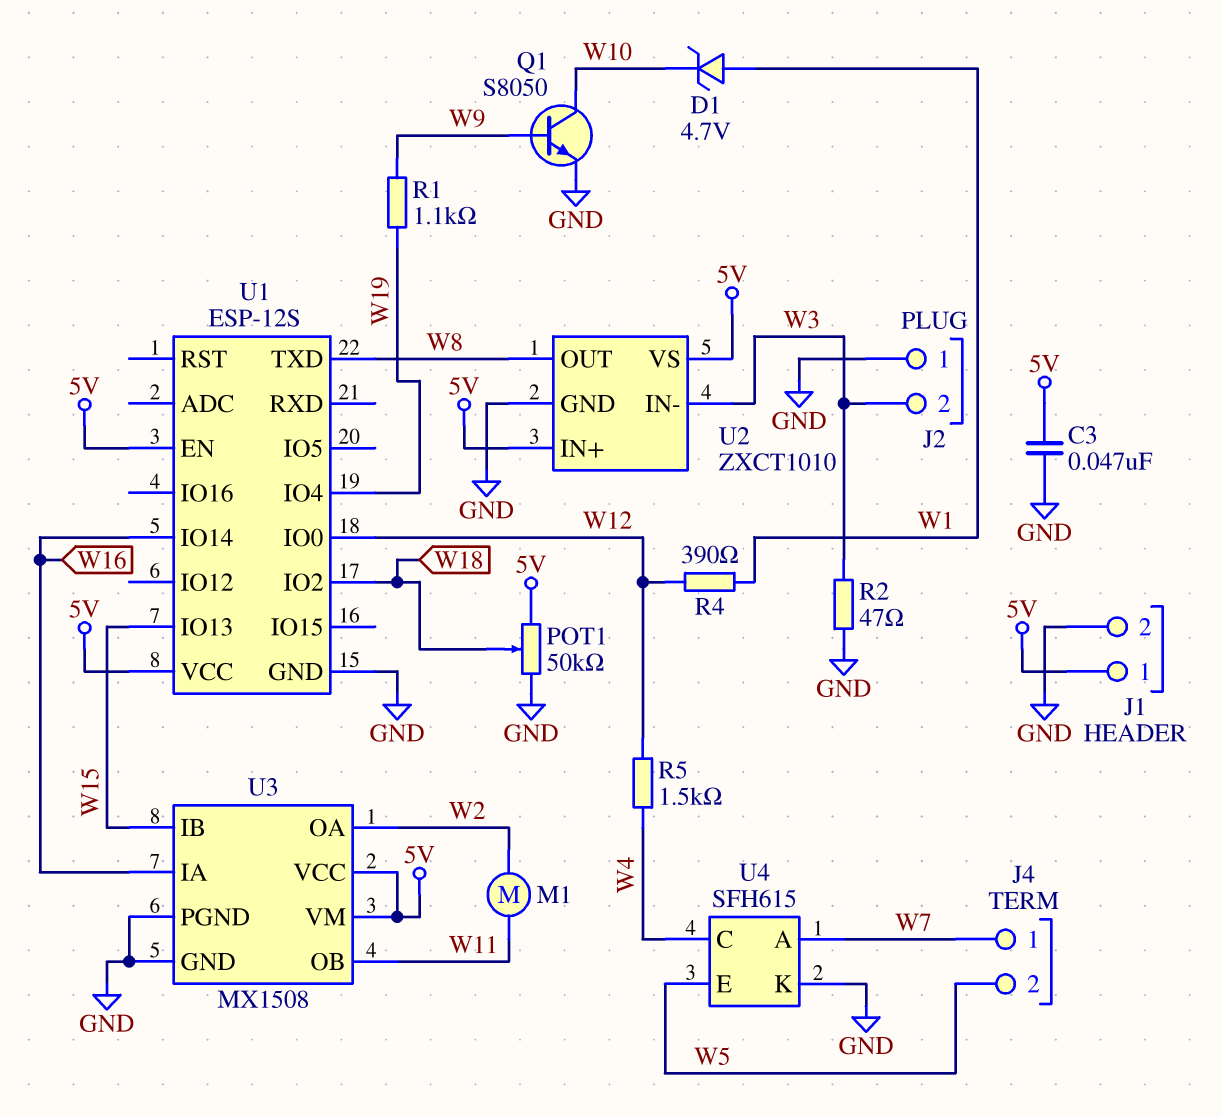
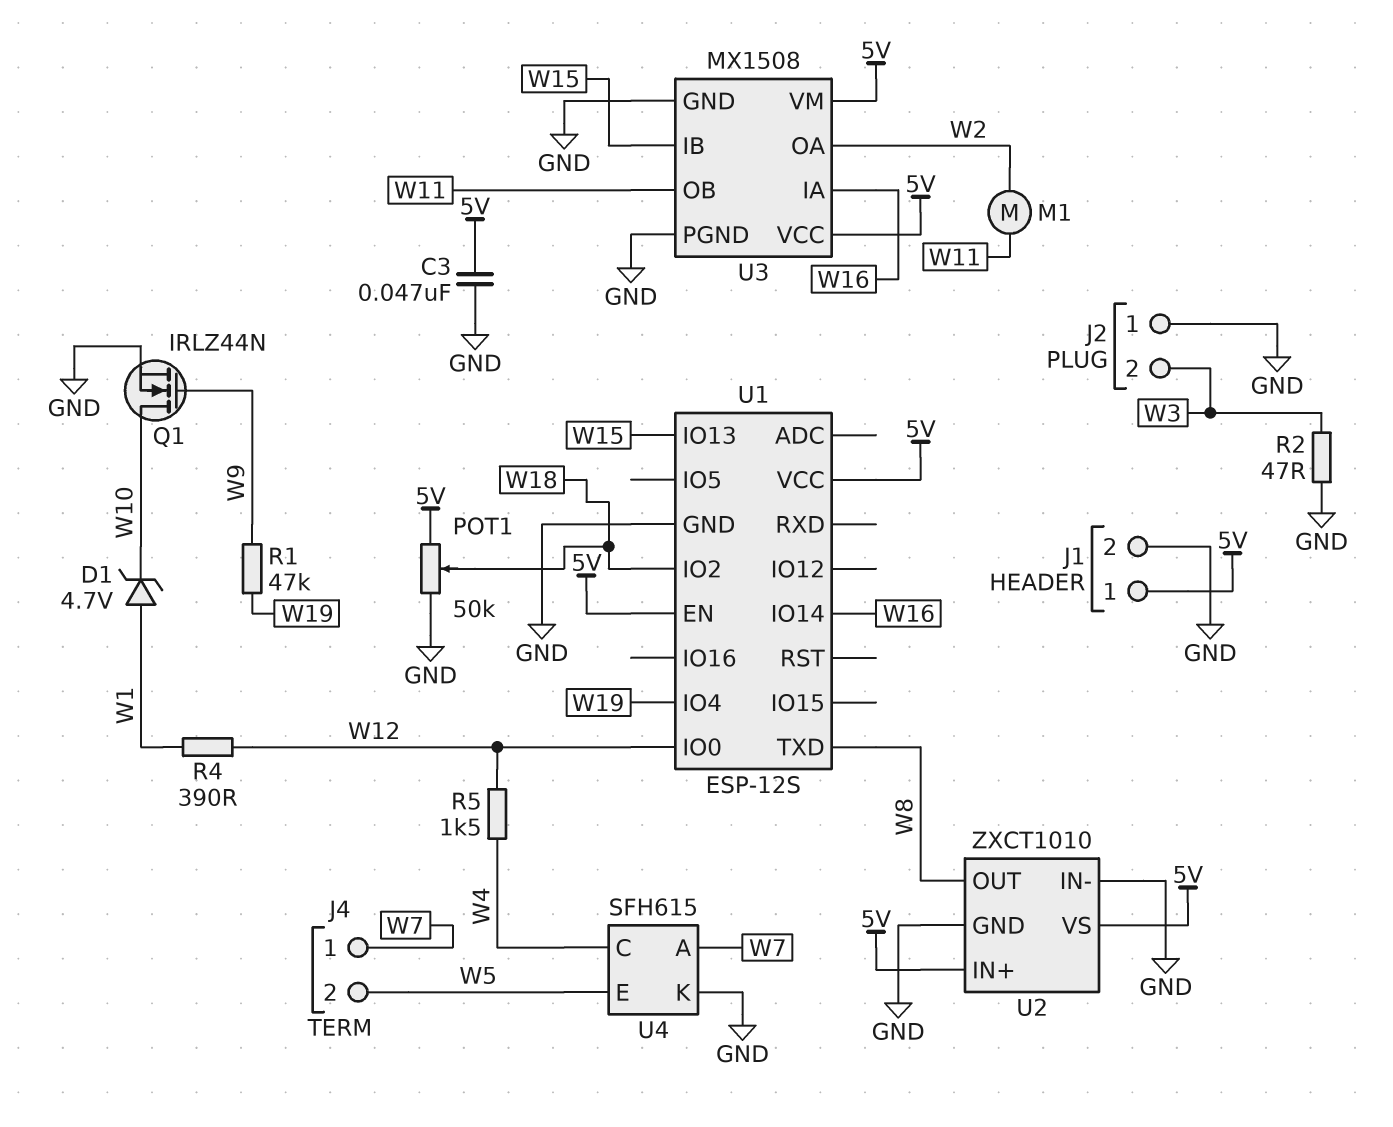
Q1: NPN S8050 (B W9, C W10, E GND) -> NMOS IRLZ44N (G W9, D W10, S GND)
R1: 1.1k (W9, W19) -> 47k (W9, W19)
U2 pin IN-: W3 -> GND

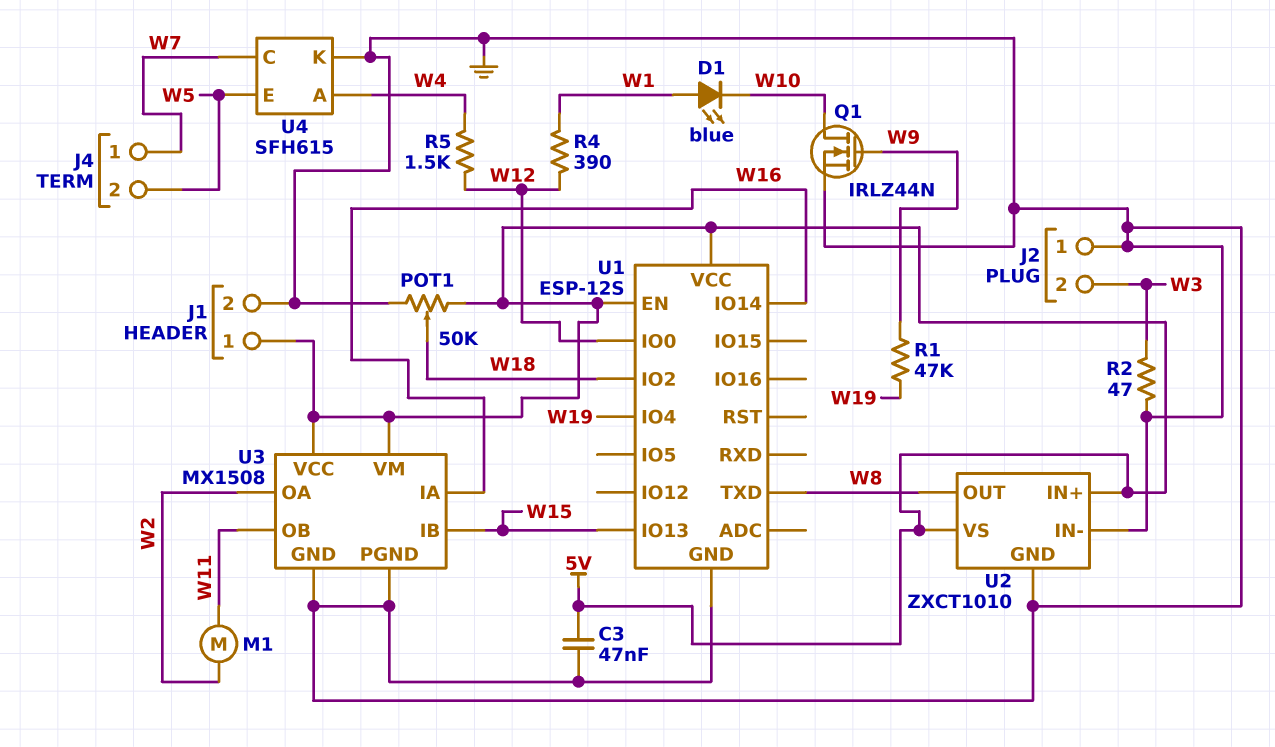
D1: zener 4.7V (A W1, K W10) -> LED blue (A W1, K W10)
U4 pin A: W7 -> W4
U4 pin C: W4 -> W7

